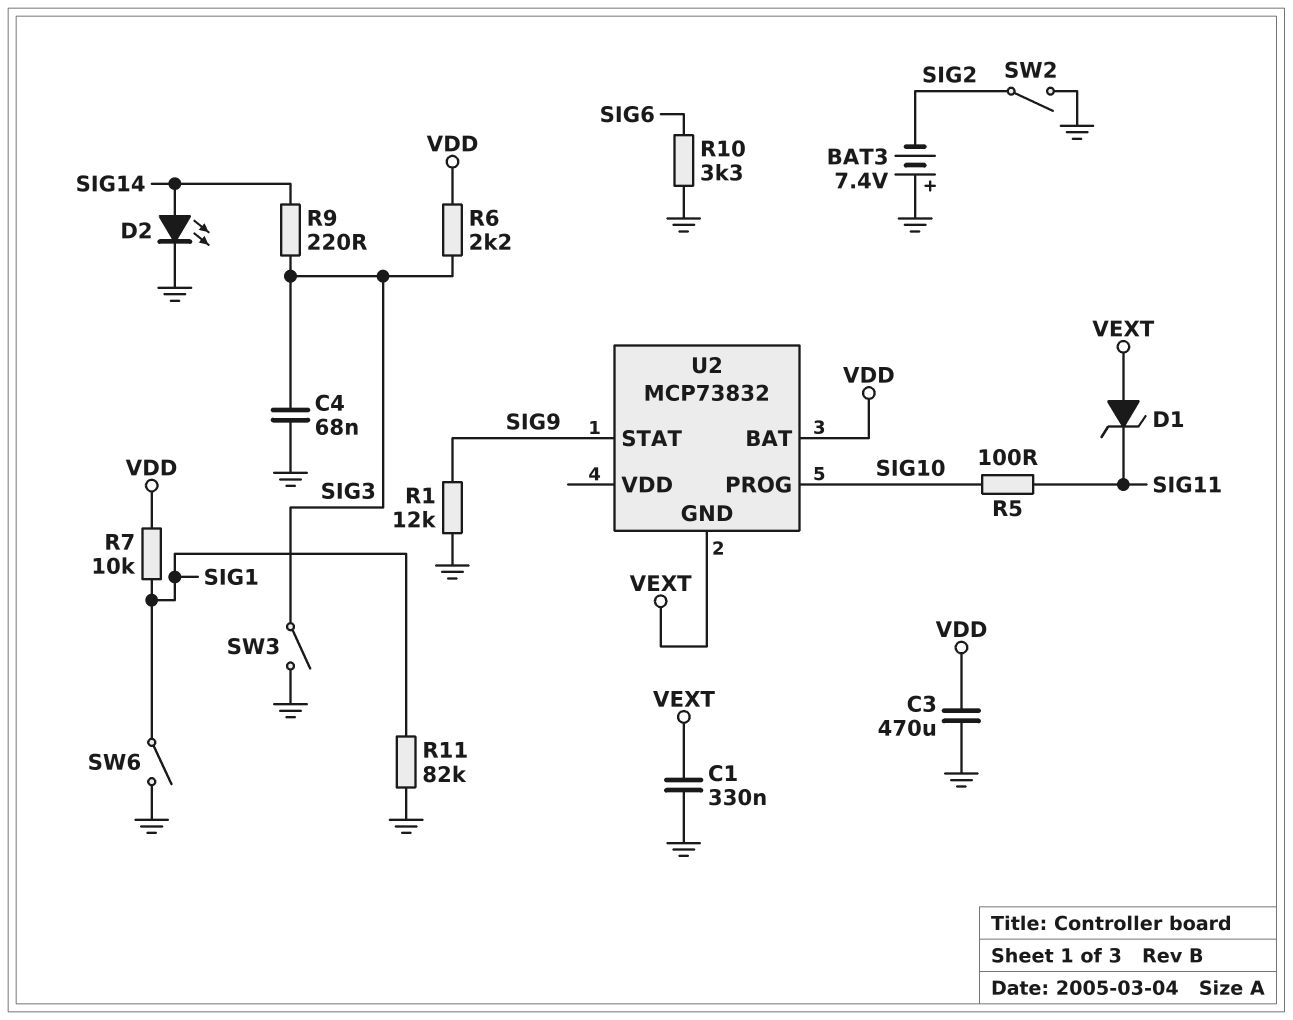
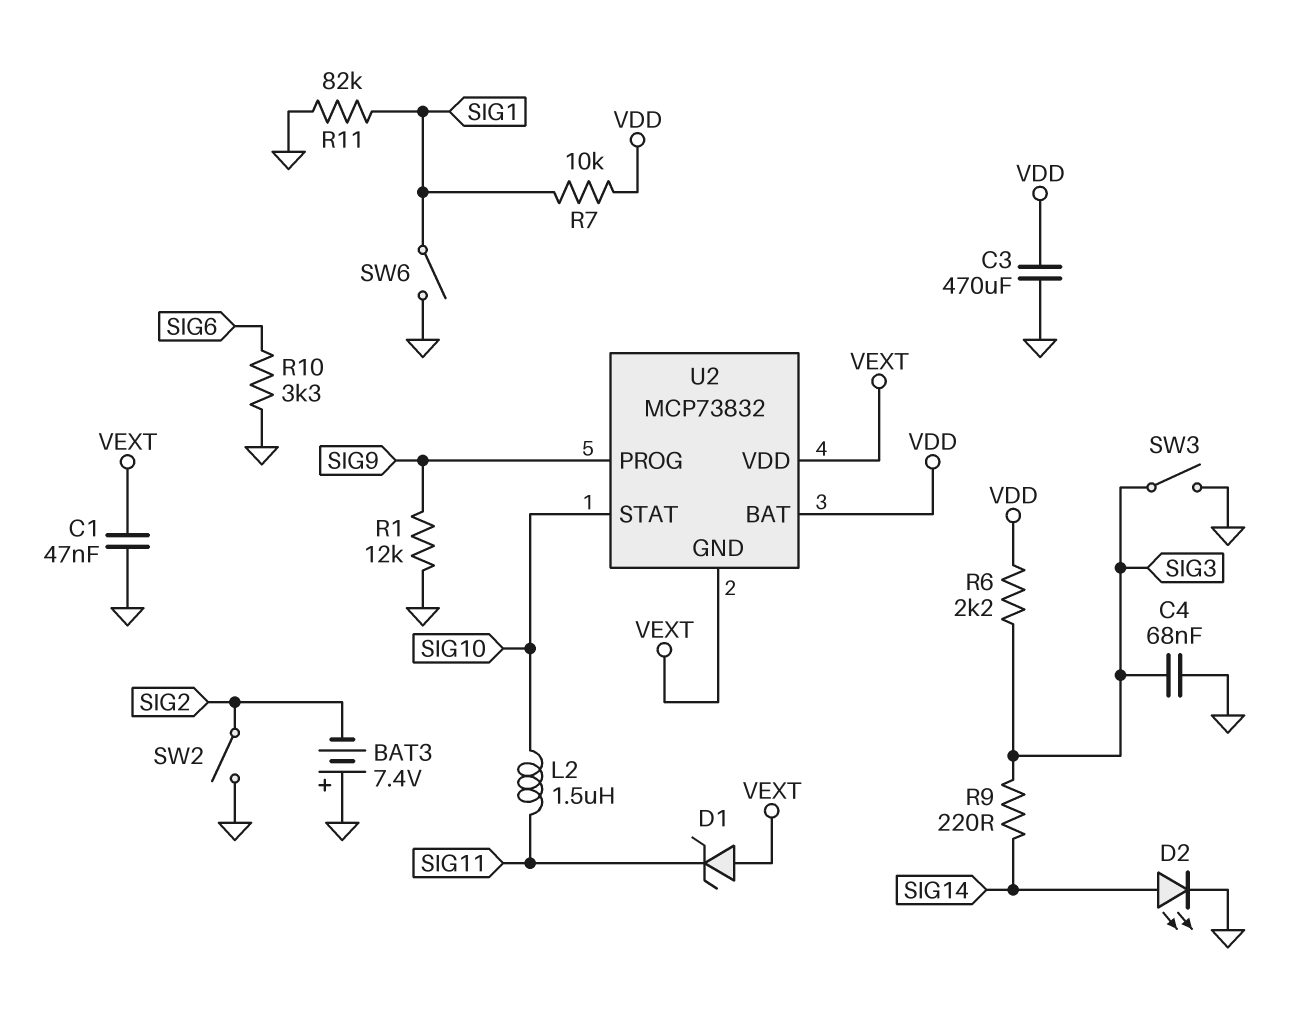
C1: 330nF (GND, VEXT) -> 47nF (GND, VEXT)
L2: none -> 1.5uH (SIG10, SIG11)
R5: 100 (SIG10, SIG11) -> none
U2 pin PROG: SIG10 -> SIG9
U2 pin STAT: SIG9 -> SIG10
U2 pin VDD: none -> VEXT

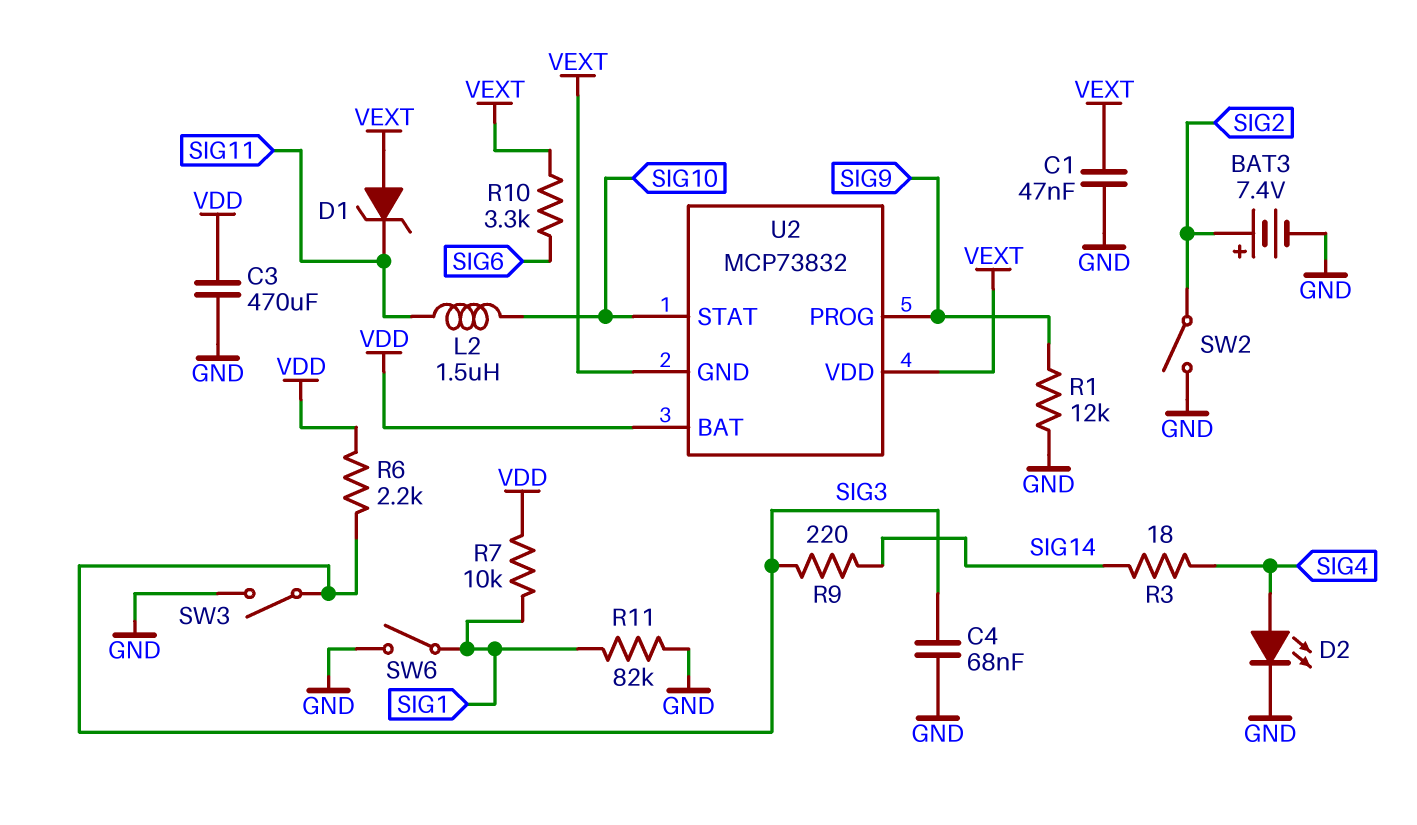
BAT3: 7.4V (plus GND, minus SIG2) -> 7.4V (plus SIG2, minus GND)
D2: LED (A SIG14, K GND) -> LED (A SIG4, K GND)
R3: none -> 18 (SIG4, SIG14)
R10: 3.3k (GND, SIG6) -> 3.3k (SIG6, VEXT)

